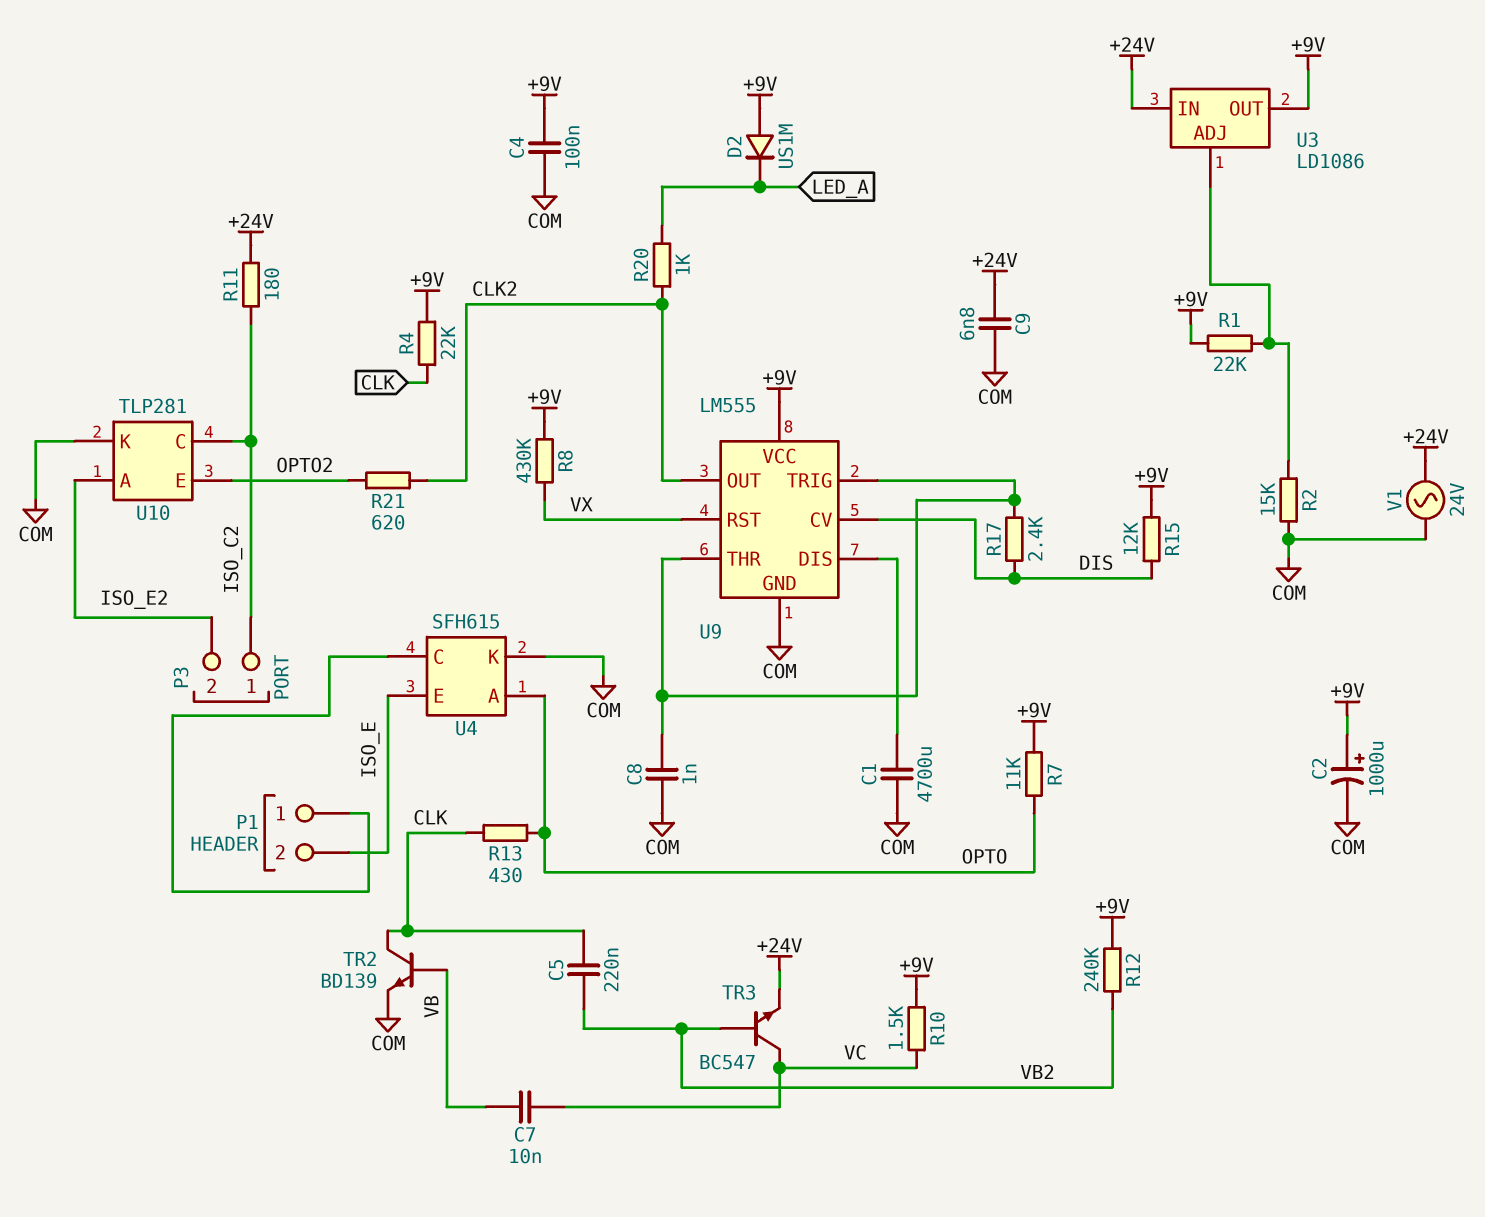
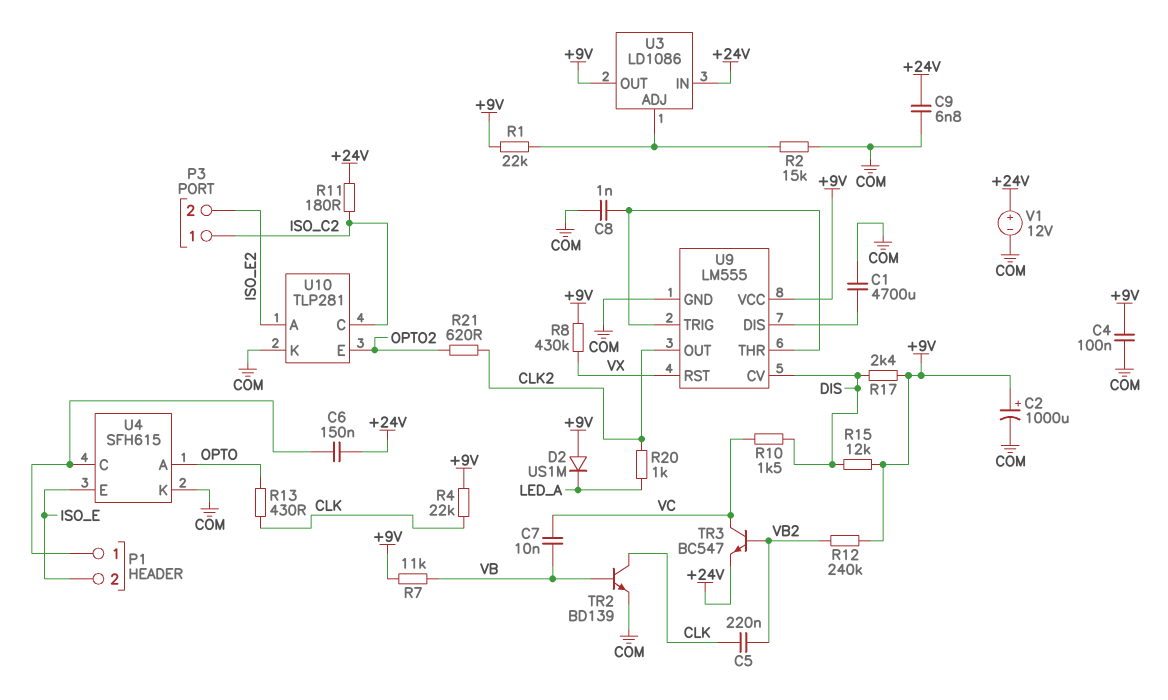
C6: none -> 150nF (+24V, P1/1)
R7: 11k (+9V, OPTO) -> 11k (+9V, VB)
R10: 1.5k (+9V, VC) -> 1.5k (DIS, VC)
R17: 2.4k (DIS, U9/THR) -> 2.4k (+9V, DIS)
V1: AC 24V (+24V, COM) -> 12V (plus +24V, minus COM)

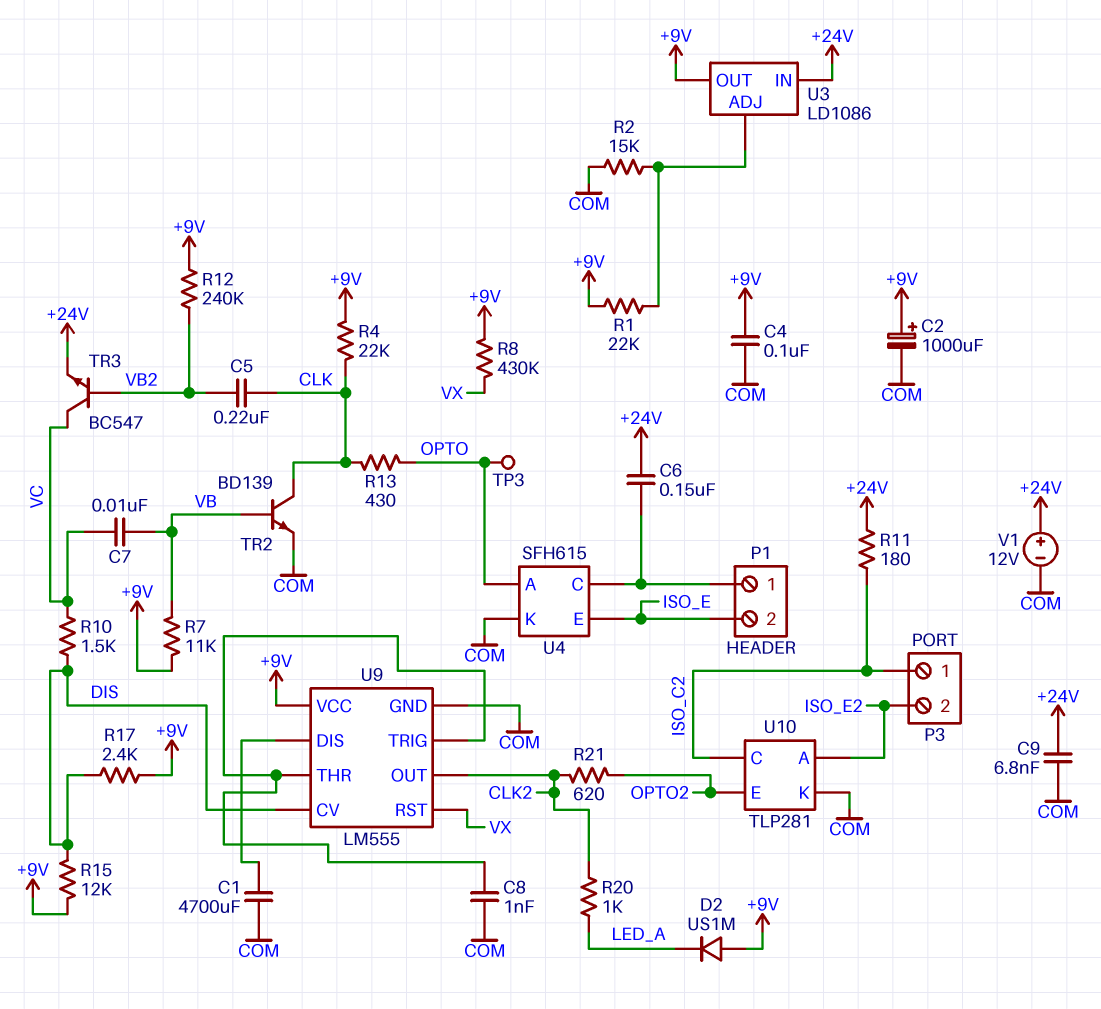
TP3: none -> test point (OPTO)

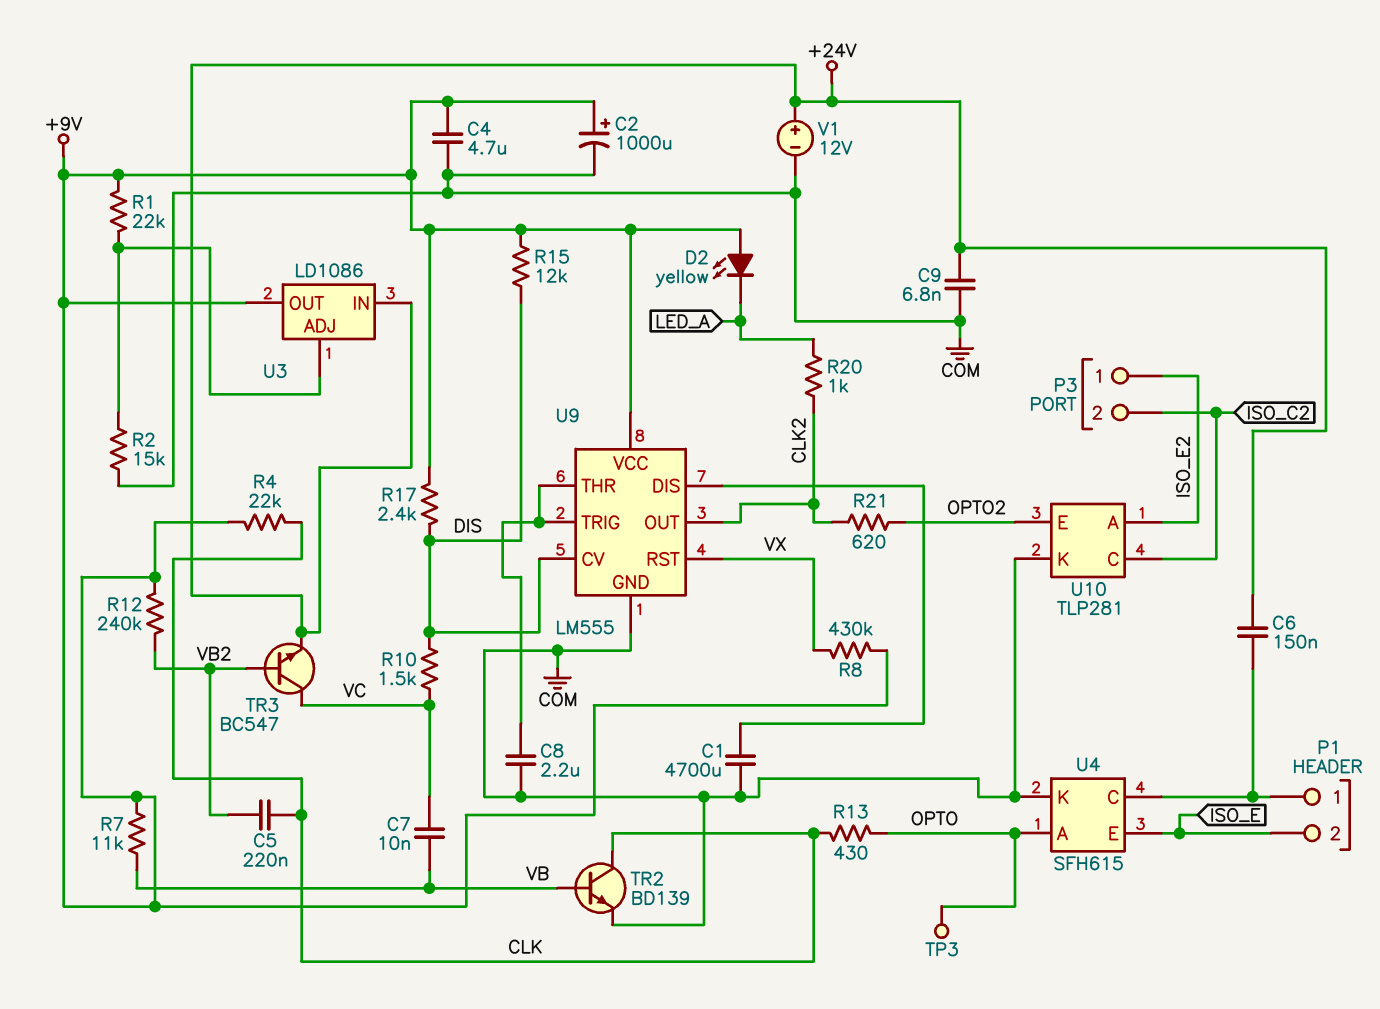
C4: 100nF (+9V, COM) -> 4.7uF (+9V, COM)
C8: 1nF (COM, U9/THR) -> 2.2uF (COM, U9/THR)
D2: diode US1M (A +9V, K LED_A) -> LED yellow (A +9V, K LED_A)
P3 pin 1: ISO_C2 -> ISO_E2
P3 pin 2: ISO_E2 -> ISO_C2
R11: 180 (+24V, ISO_C2) -> none

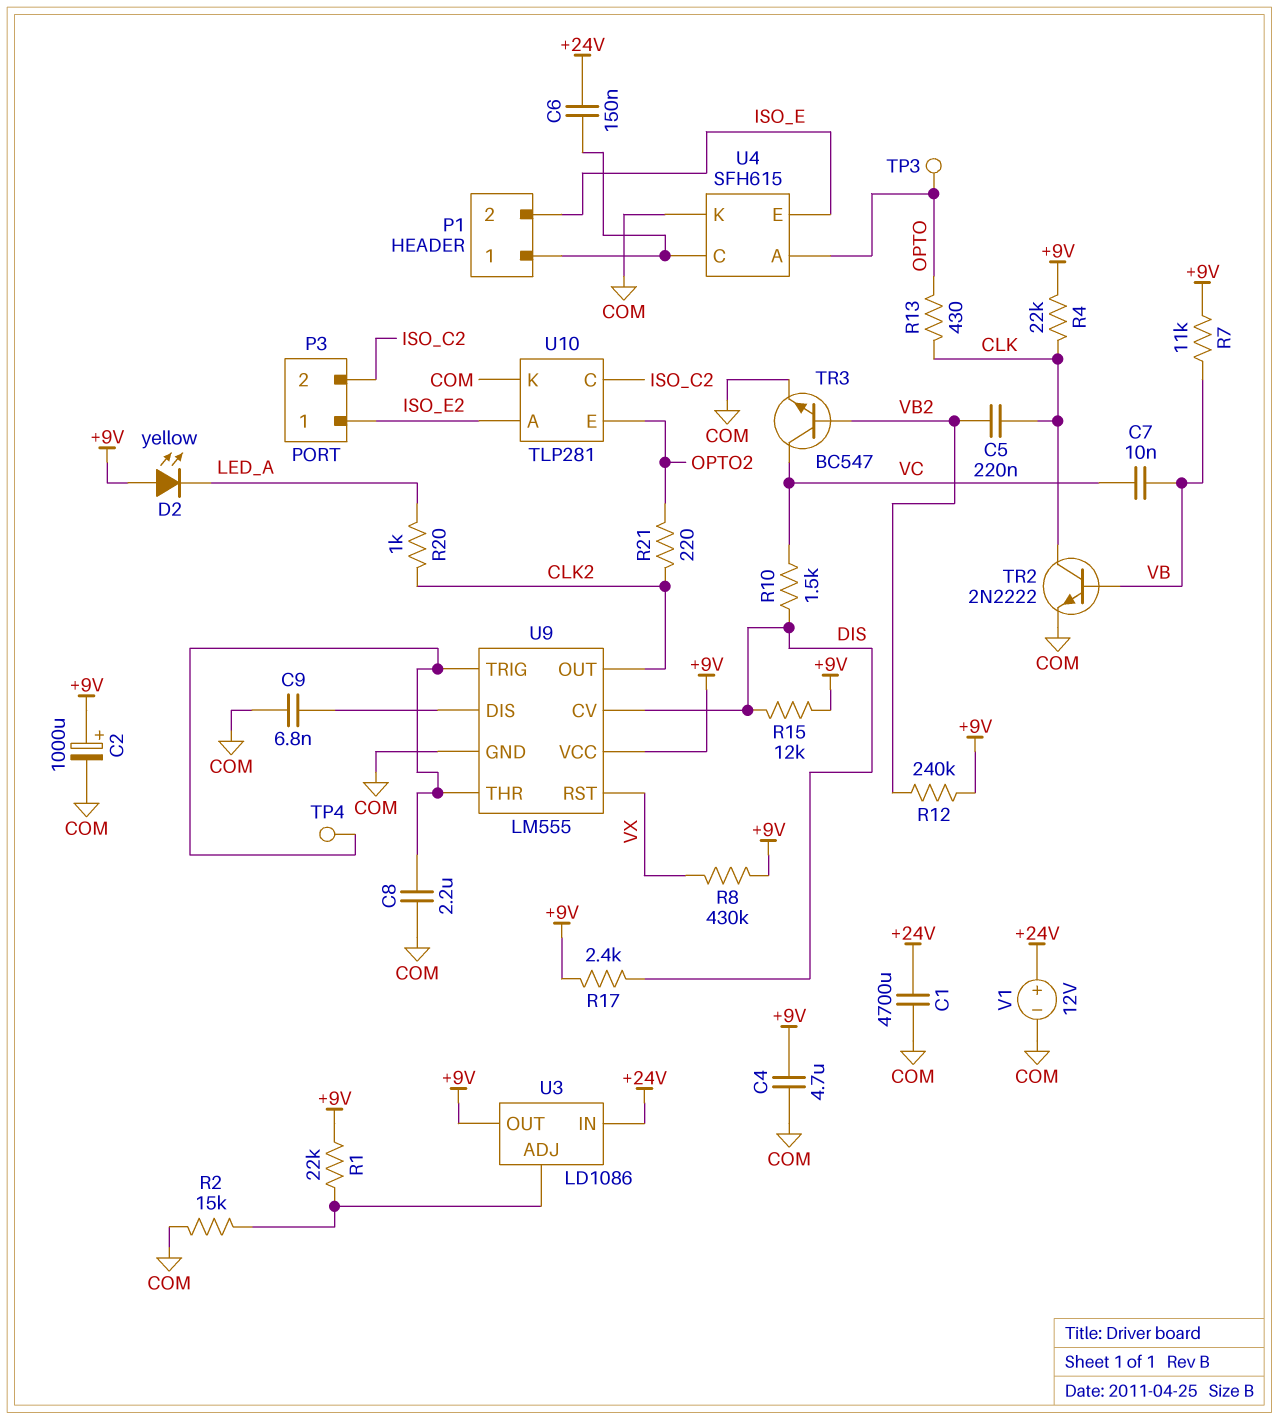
C1: 4700uF (COM, U9/DIS) -> 4700uF (+24V, COM)
C9: 6.8nF (+24V, COM) -> 6.8nF (COM, U9/DIS)
R21: 620 (CLK2, OPTO2) -> 220 (CLK2, OPTO2)
TP4: none -> test point (U9/THR)
TR2: NPN BD139 (B VB, C CLK, E COM) -> NPN 2N2222 (B VB, C CLK, E COM)
TR3: NPN BC547 (B VB2, C VC, E +24V) -> NPN BC547 (B VB2, C VC, E COM)

